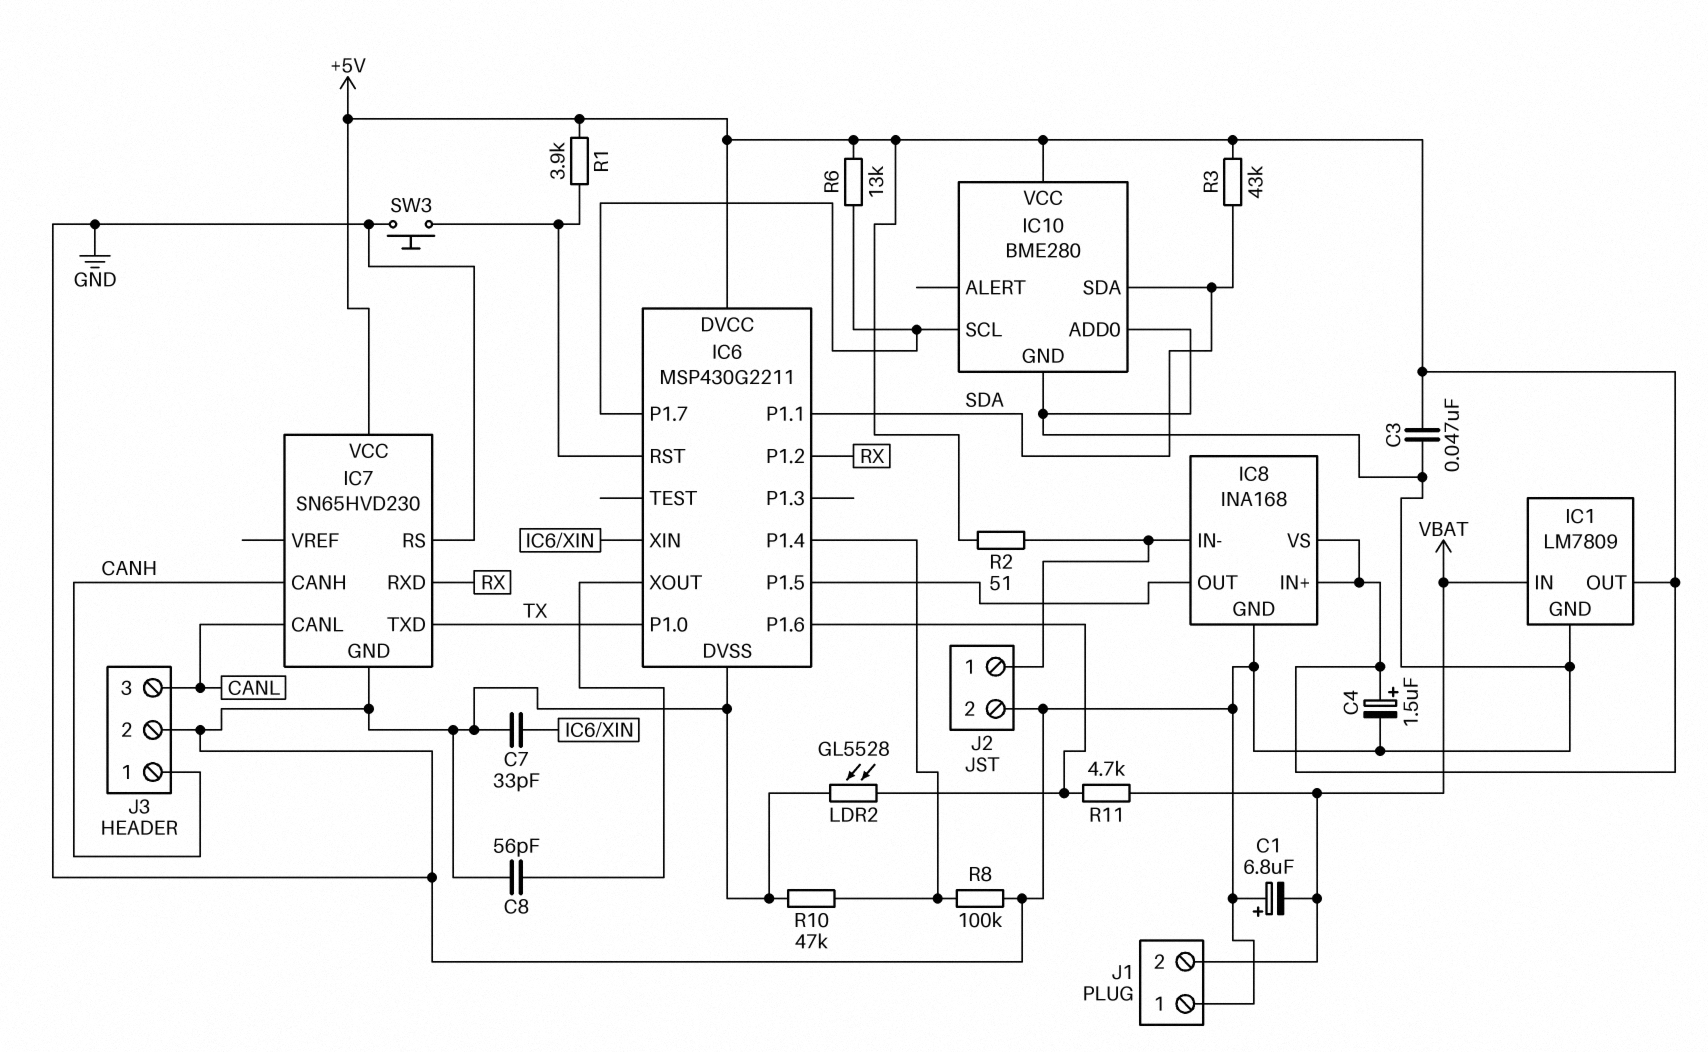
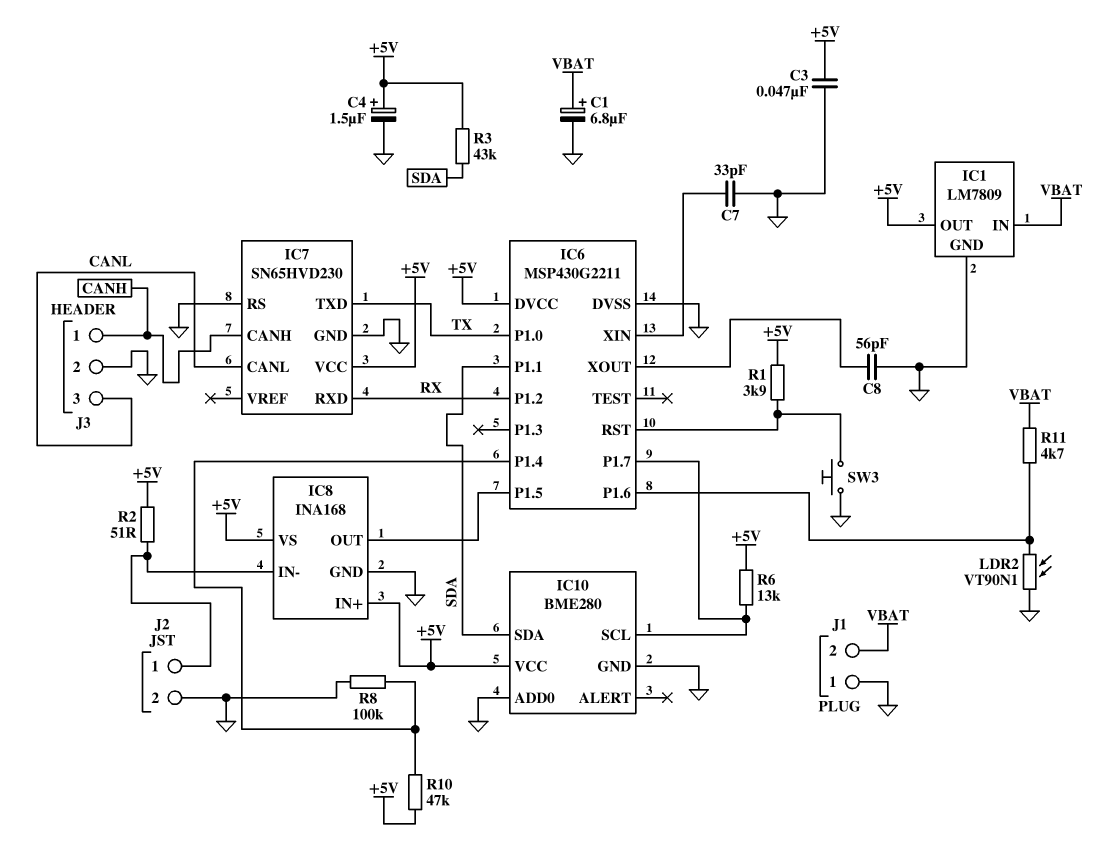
C1: 6.8uF (plus GND, minus VBAT) -> 6.8uF (plus VBAT, minus GND)
LDR2: GL5528 (GND, IC6/P1.6) -> VT90N1 (GND, IC6/P1.6)
R10: 47k (GND, IC6/P1.4) -> 47k (+5V, IC6/P1.4)

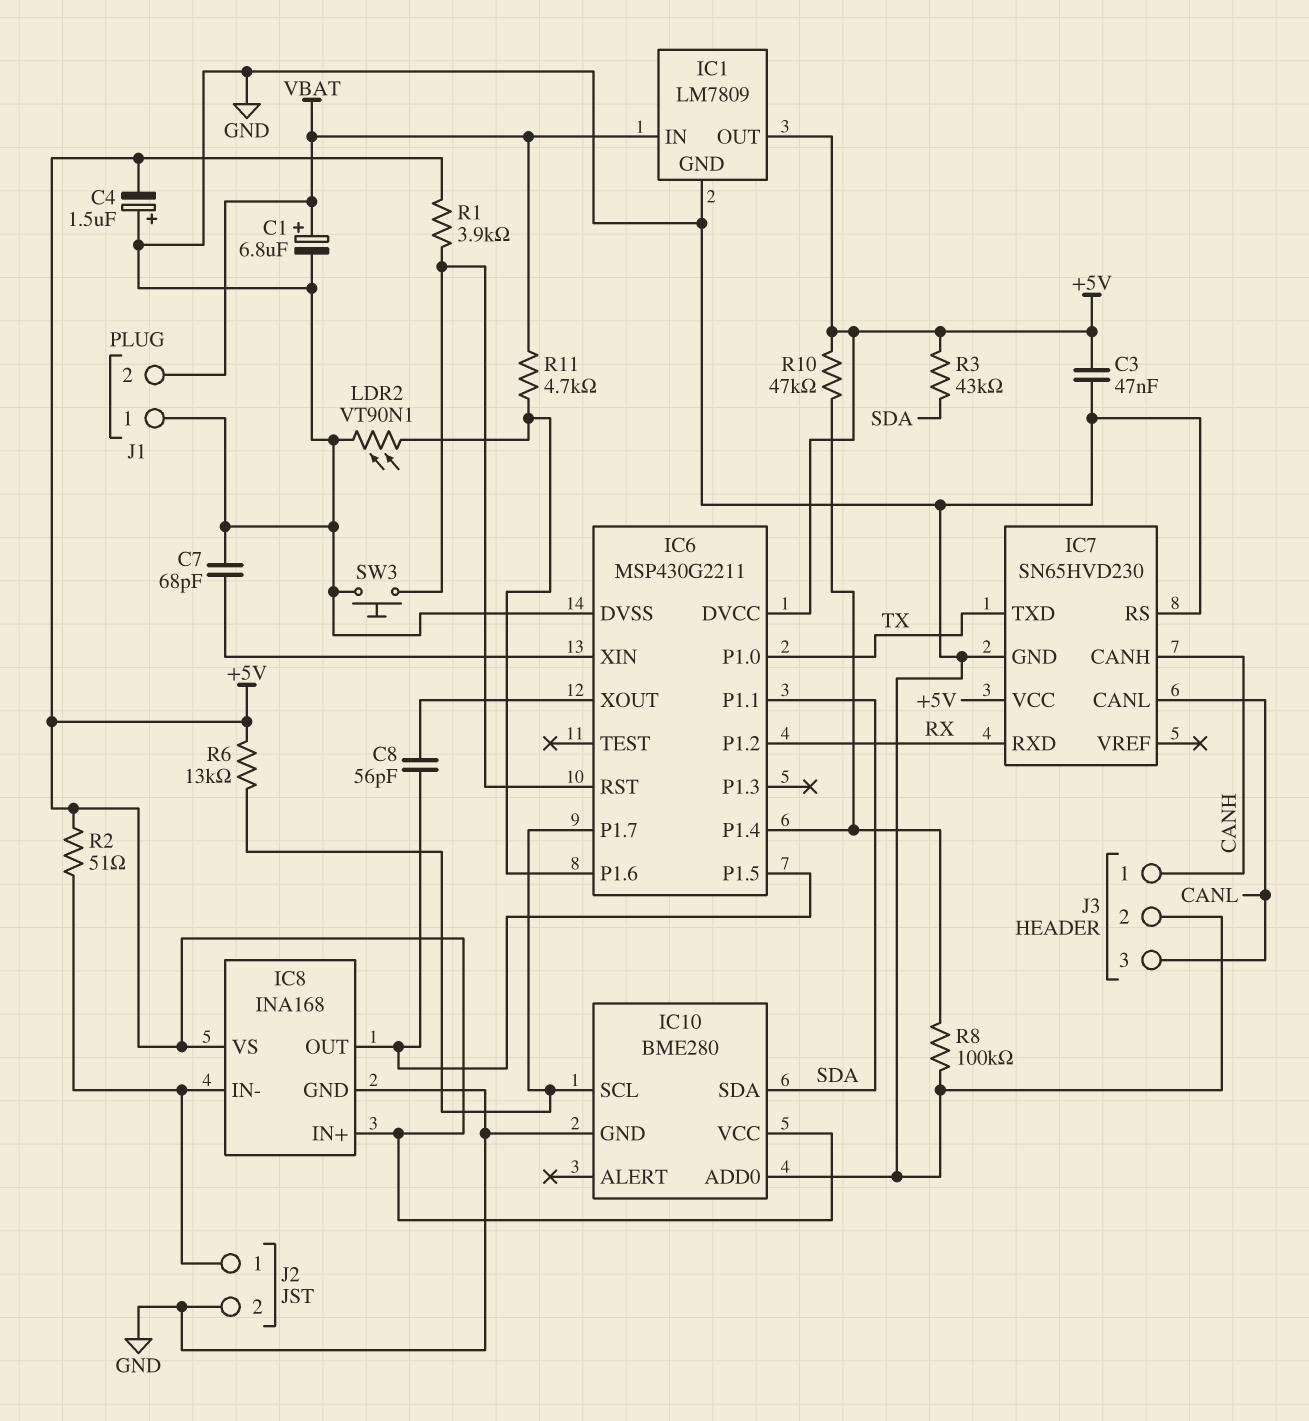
C4: 1.5uF (plus +5V, minus GND) -> 1.5uF (plus GND, minus +5V)
C7: 33pF (GND, IC6/XIN) -> 68pF (GND, IC6/XIN)
C8: 56pF (GND, IC6/XOUT) -> 56pF (IC6/P1.5, IC6/XOUT)

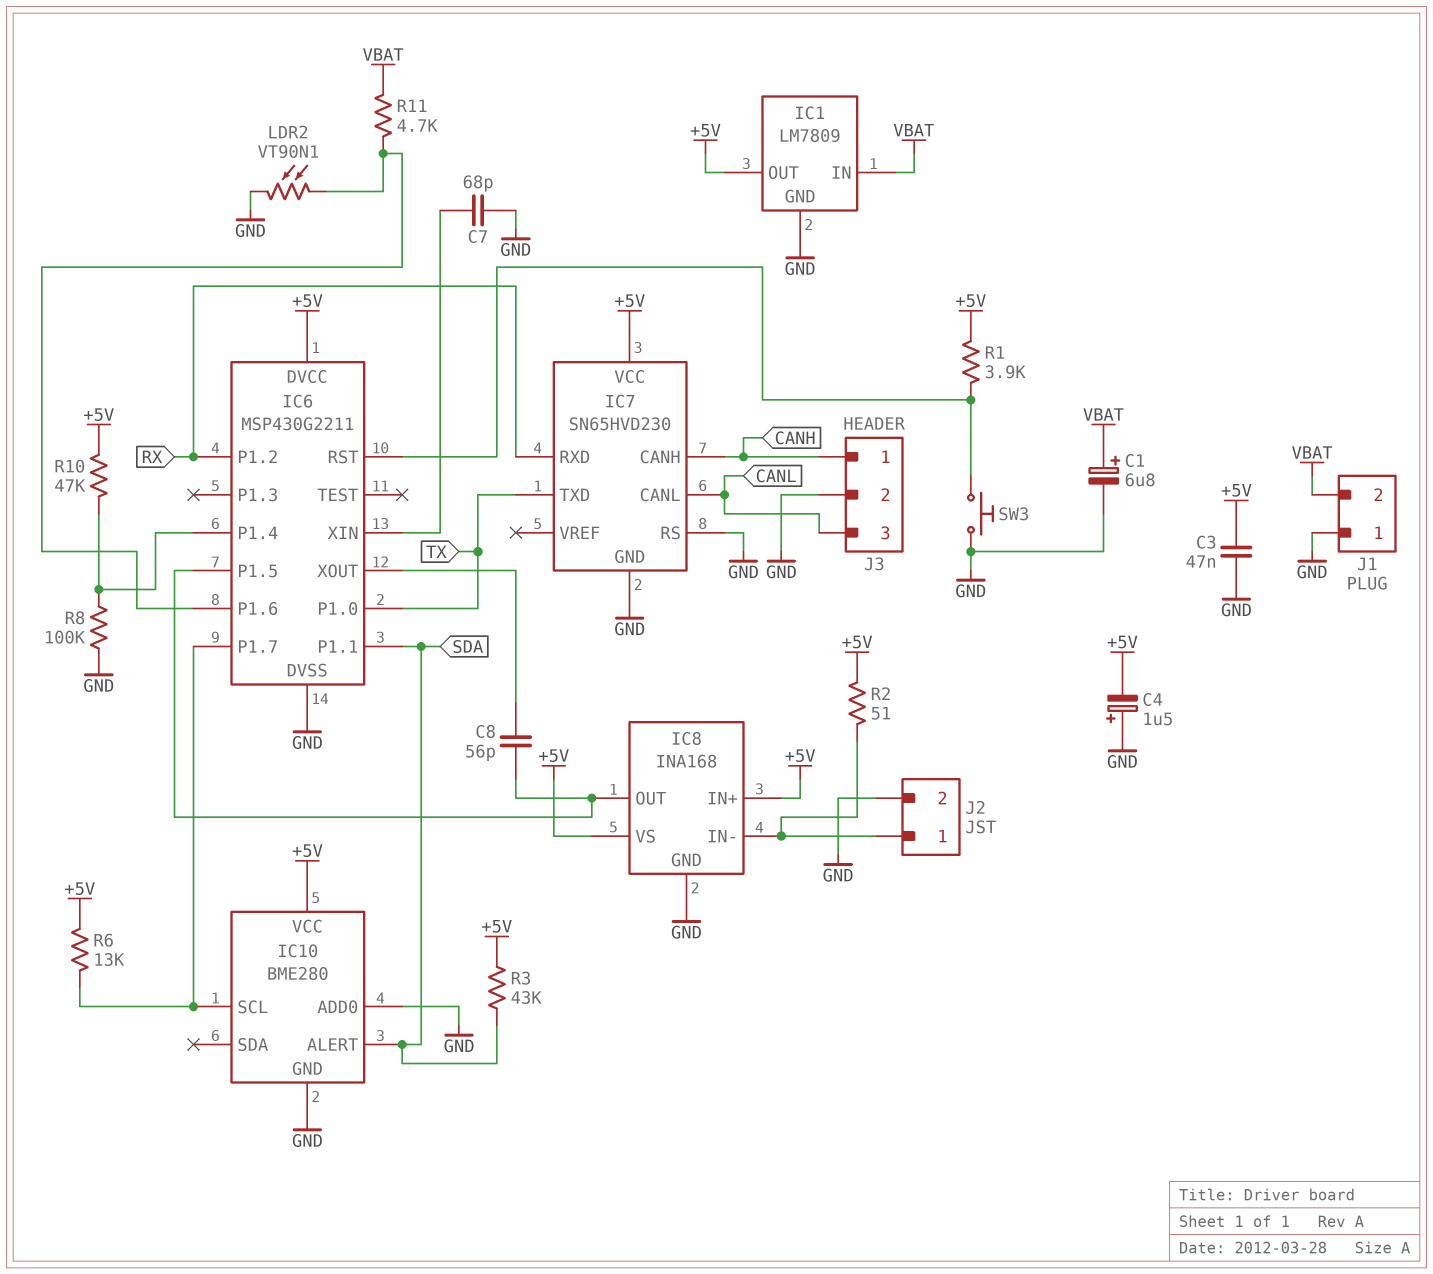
IC10 pin ALERT: none -> SDA
IC10 pin SDA: SDA -> none

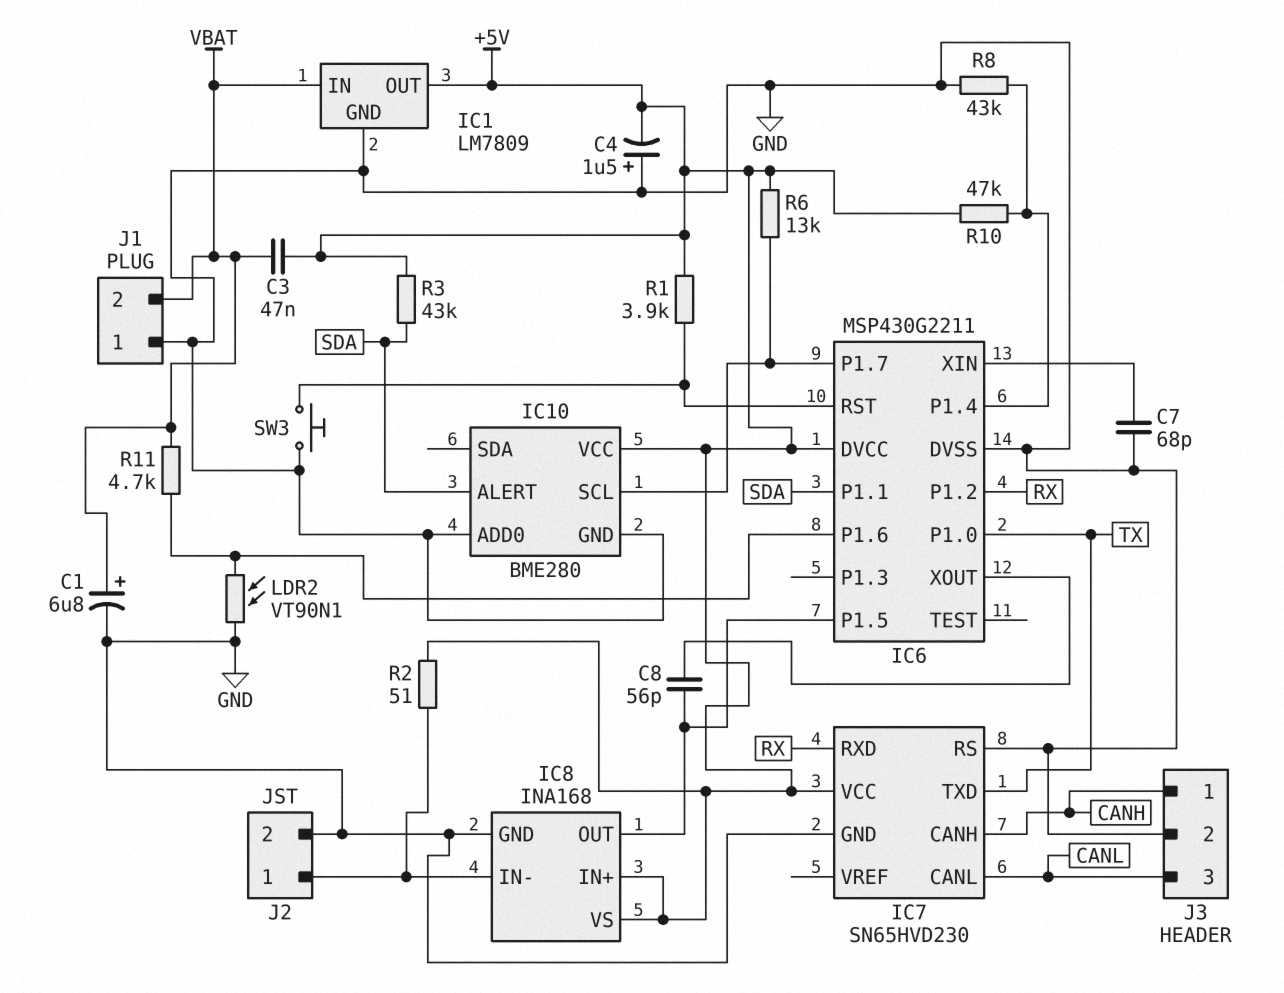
C3: 47nF (+5V, GND) -> 47nF (+5V, VBAT)
R8: 100k (GND, IC6/P1.4) -> 43k (GND, IC6/P1.4)

